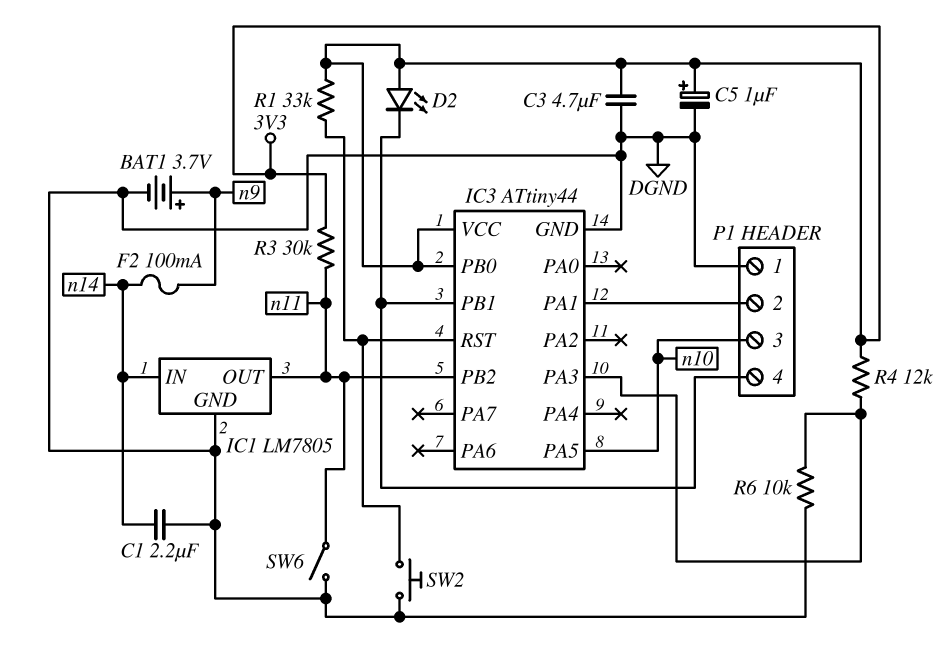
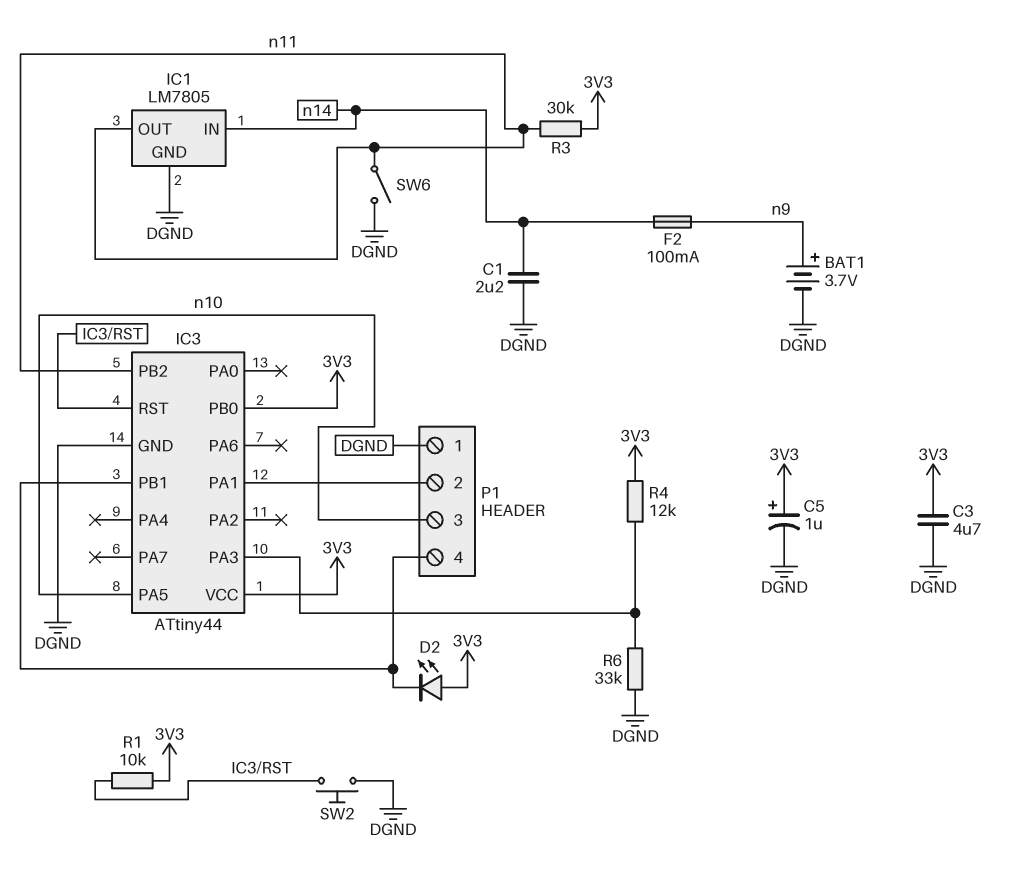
R1: 33k (3V3, IC3/RST) -> 10k (3V3, IC3/RST)
R6: 10k (DGND, IC3/PA3) -> 33k (DGND, IC3/PA3)

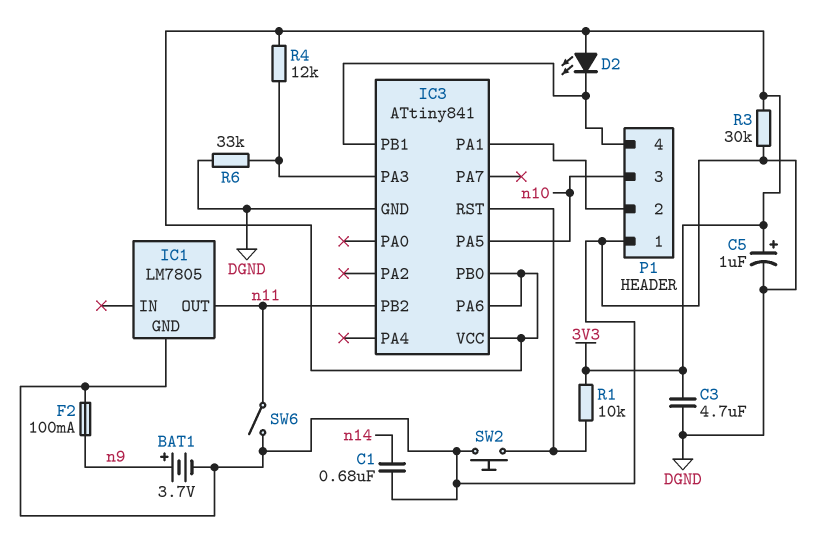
C1: 2.2uF (DGND, n14) -> 680nF (DGND, n14)
F2: 100mA (n9, n14) -> 100mA (DGND, n9)
IC1 pin IN: n14 -> none
IC3: ATtiny44 -> ATtiny841
IC3 pin PA6: none -> 3V3
R3: 30k (3V3, n11) -> 30k (3V3, DGND)

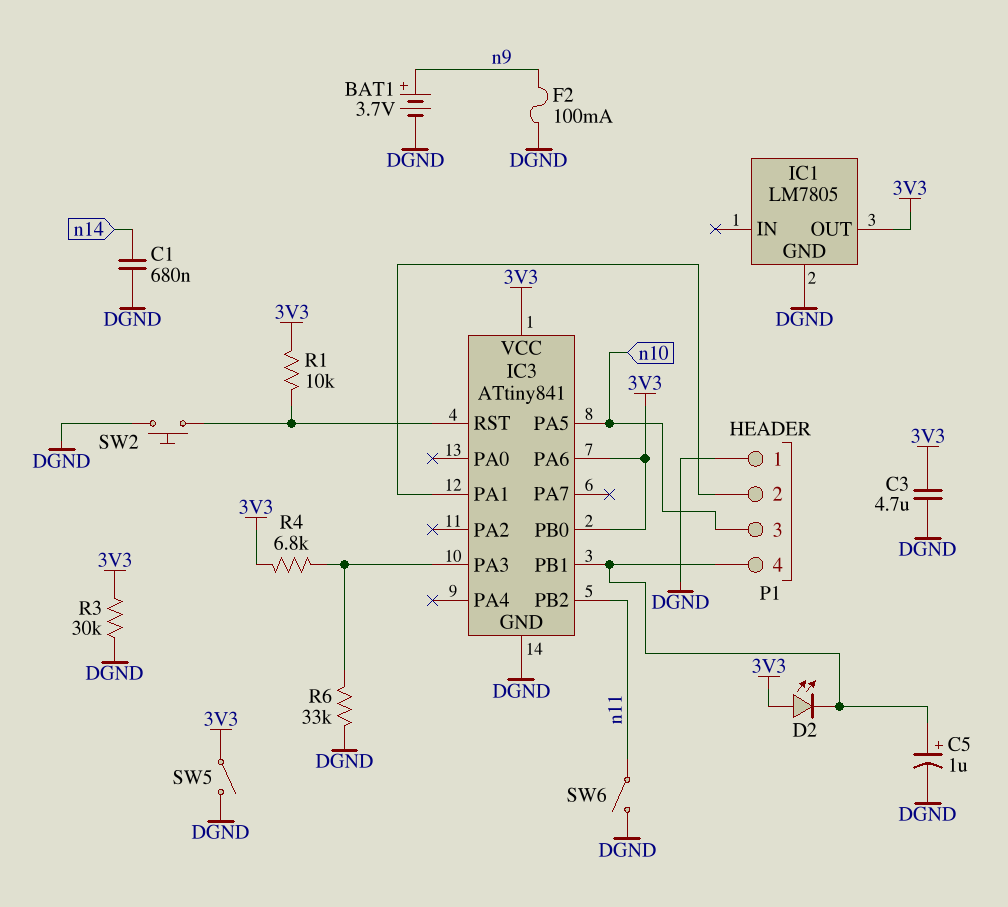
C5: 1uF (plus 3V3, minus DGND) -> 1uF (plus IC3/PB1, minus DGND)
IC1 pin OUT: n11 -> 3V3
R4: 12k (3V3, IC3/PA3) -> 6.8k (3V3, IC3/PA3)
SW5: none -> switch (3V3, DGND)

